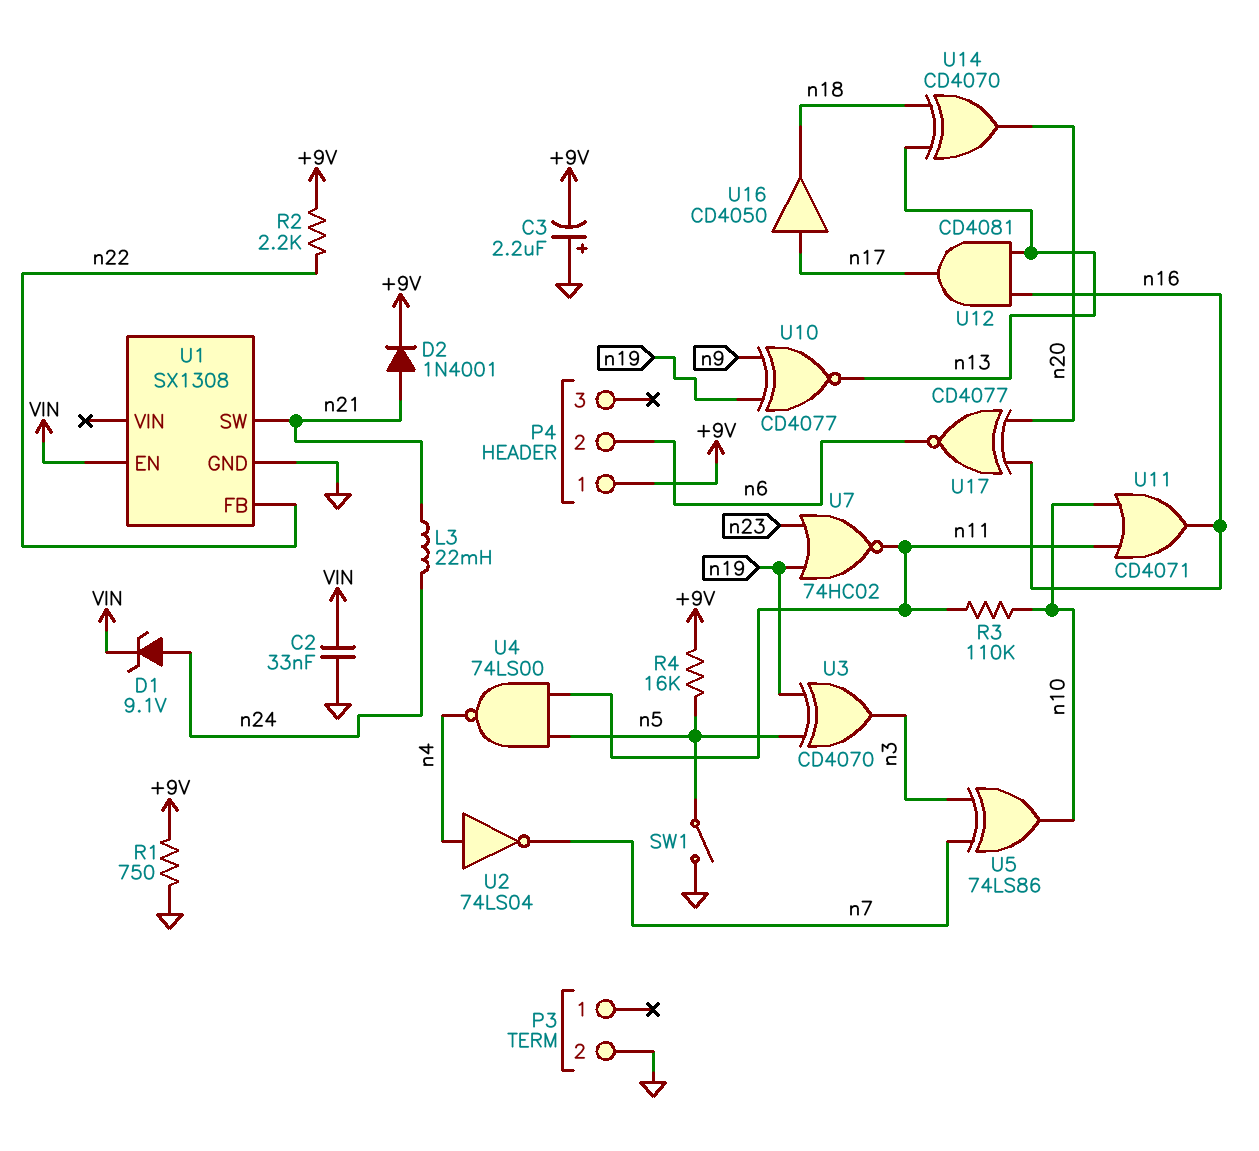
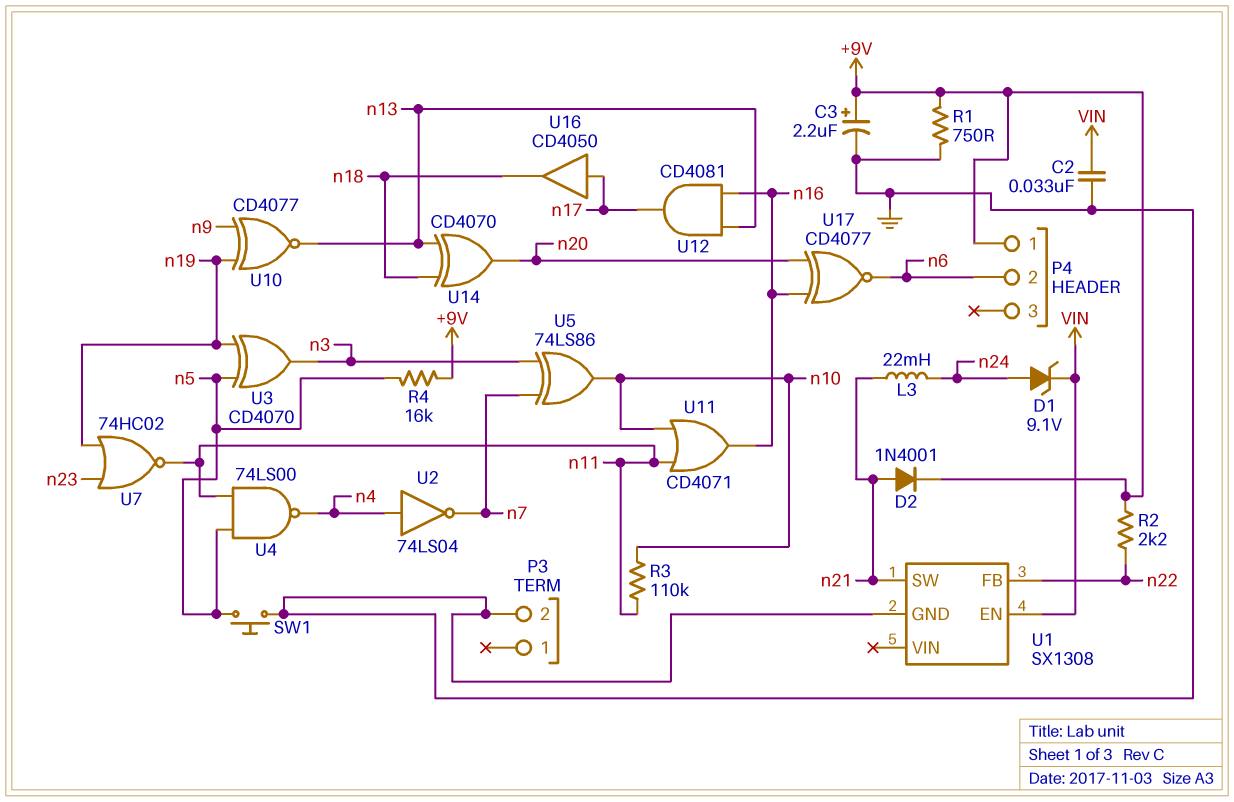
C3: 2.2uF (plus GND, minus +9V) -> 2.2uF (plus +9V, minus GND)
SW1: switch (GND, n5) -> button (GND, n5)

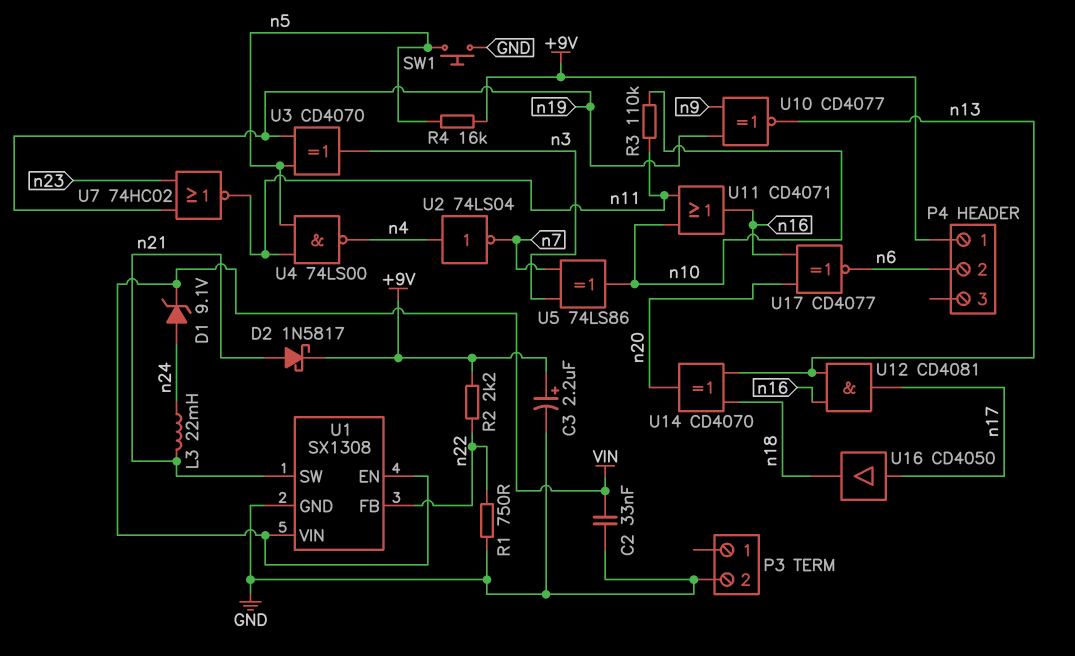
D2: diode 1N4001 (A n21, K +9V) -> schottky 1N5817 (A n21, K +9V)
R1: 750 (+9V, GND) -> 750 (GND, n22)
U1 pin VIN: none -> VIN

